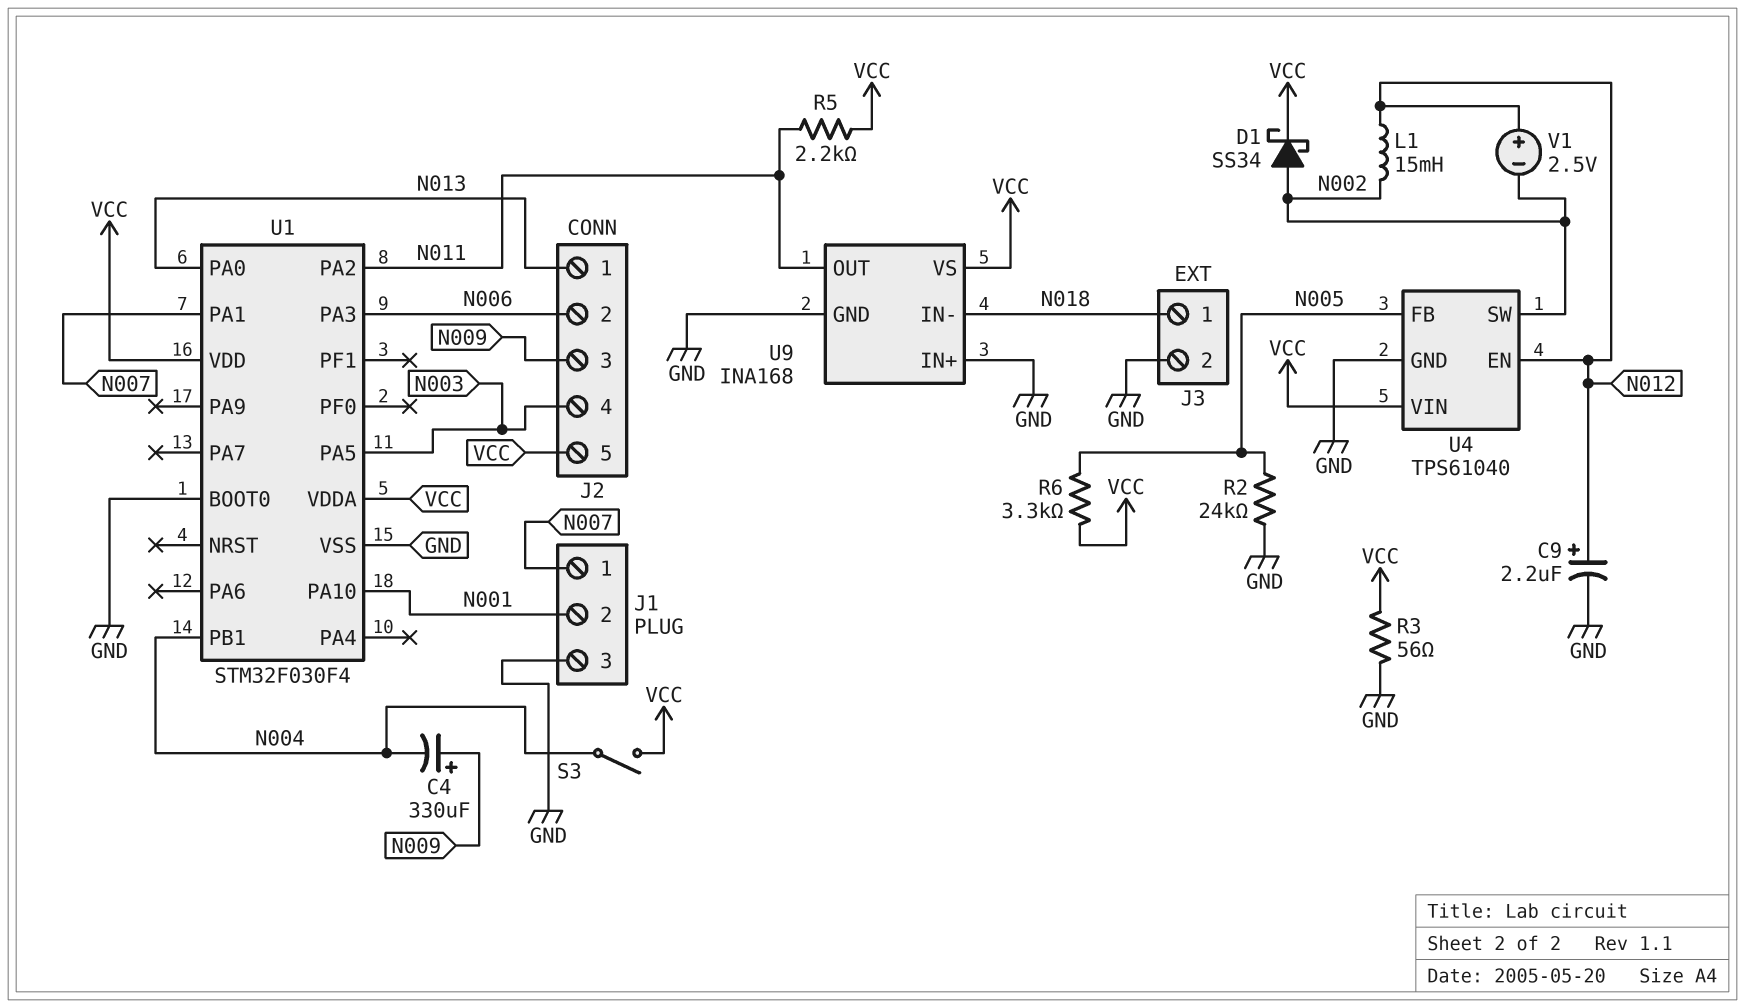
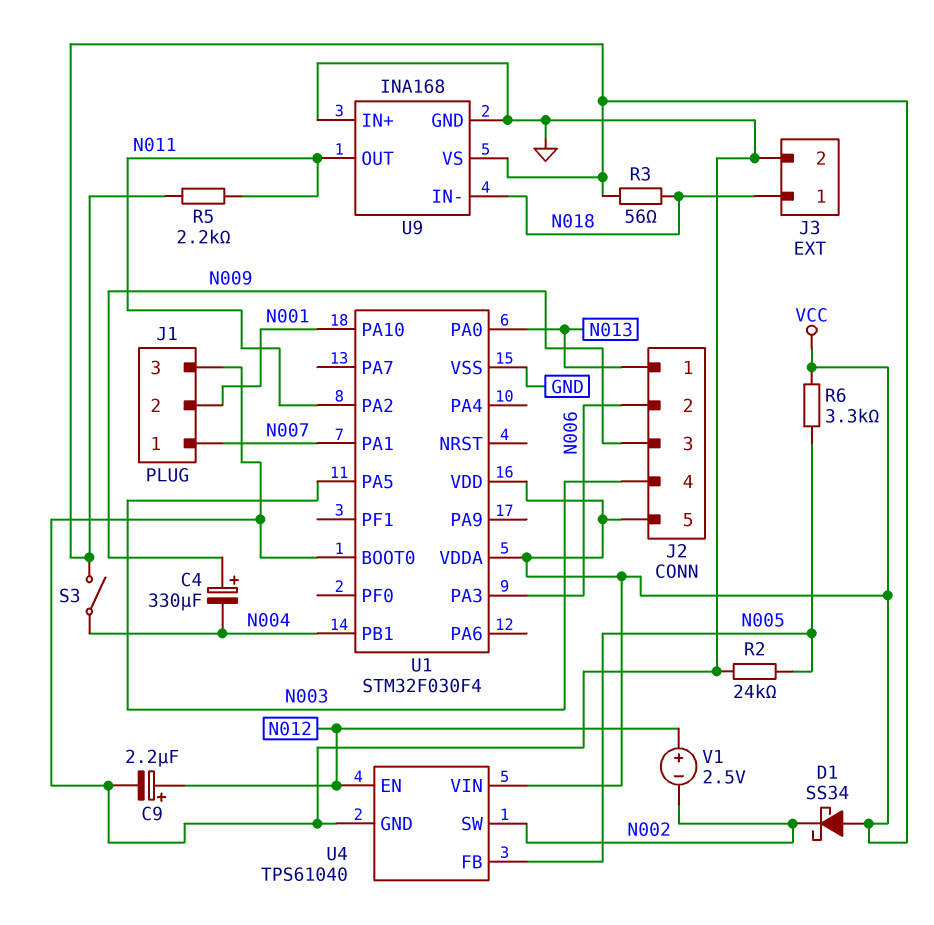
D1: schottky SS34 (A N002, K VCC) -> schottky SS34 (A VCC, K N002)
L1: 15mH (N002, N012) -> none
R3: 56 (GND, VCC) -> 56 (N018, VCC)

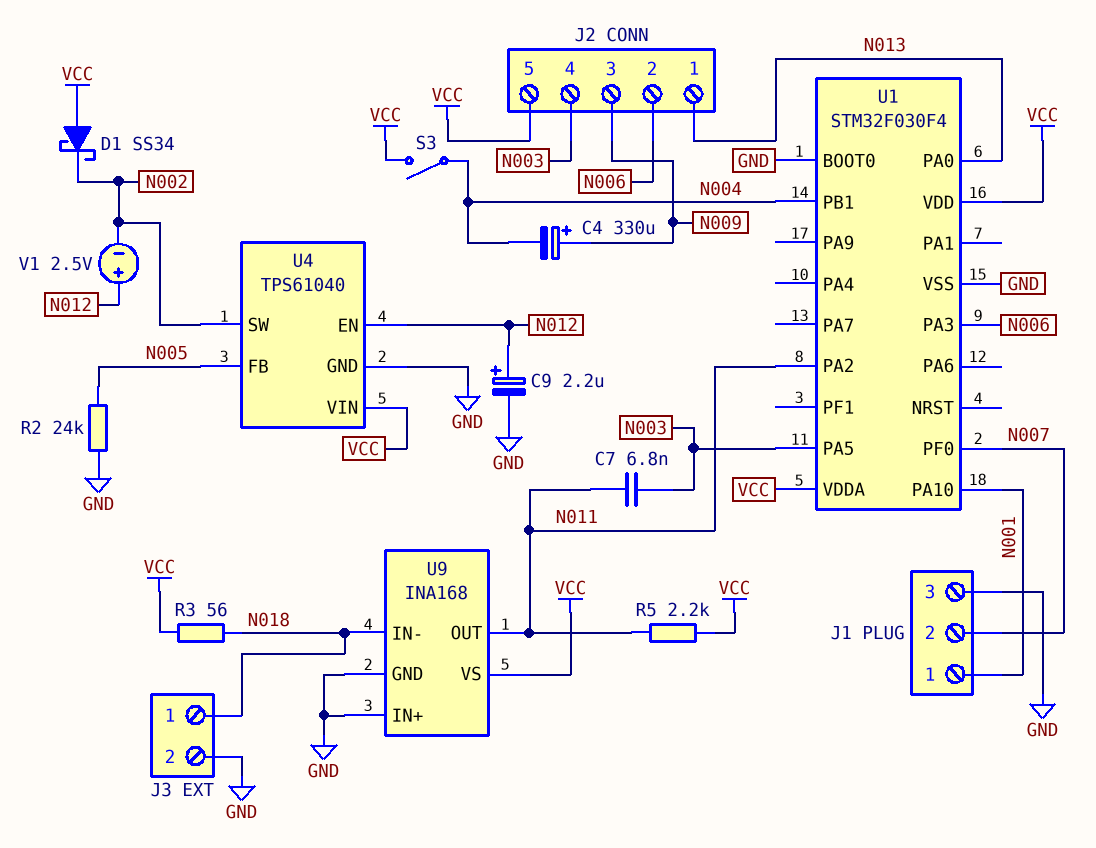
C7: none -> 6.8nF (N003, N011)
J1 pin 1: N007 -> N001
J1 pin 2: N001 -> N007
R6: 3.3k (N005, VCC) -> none
U1 pin PA1: N007 -> none
U1 pin PF0: none -> N007

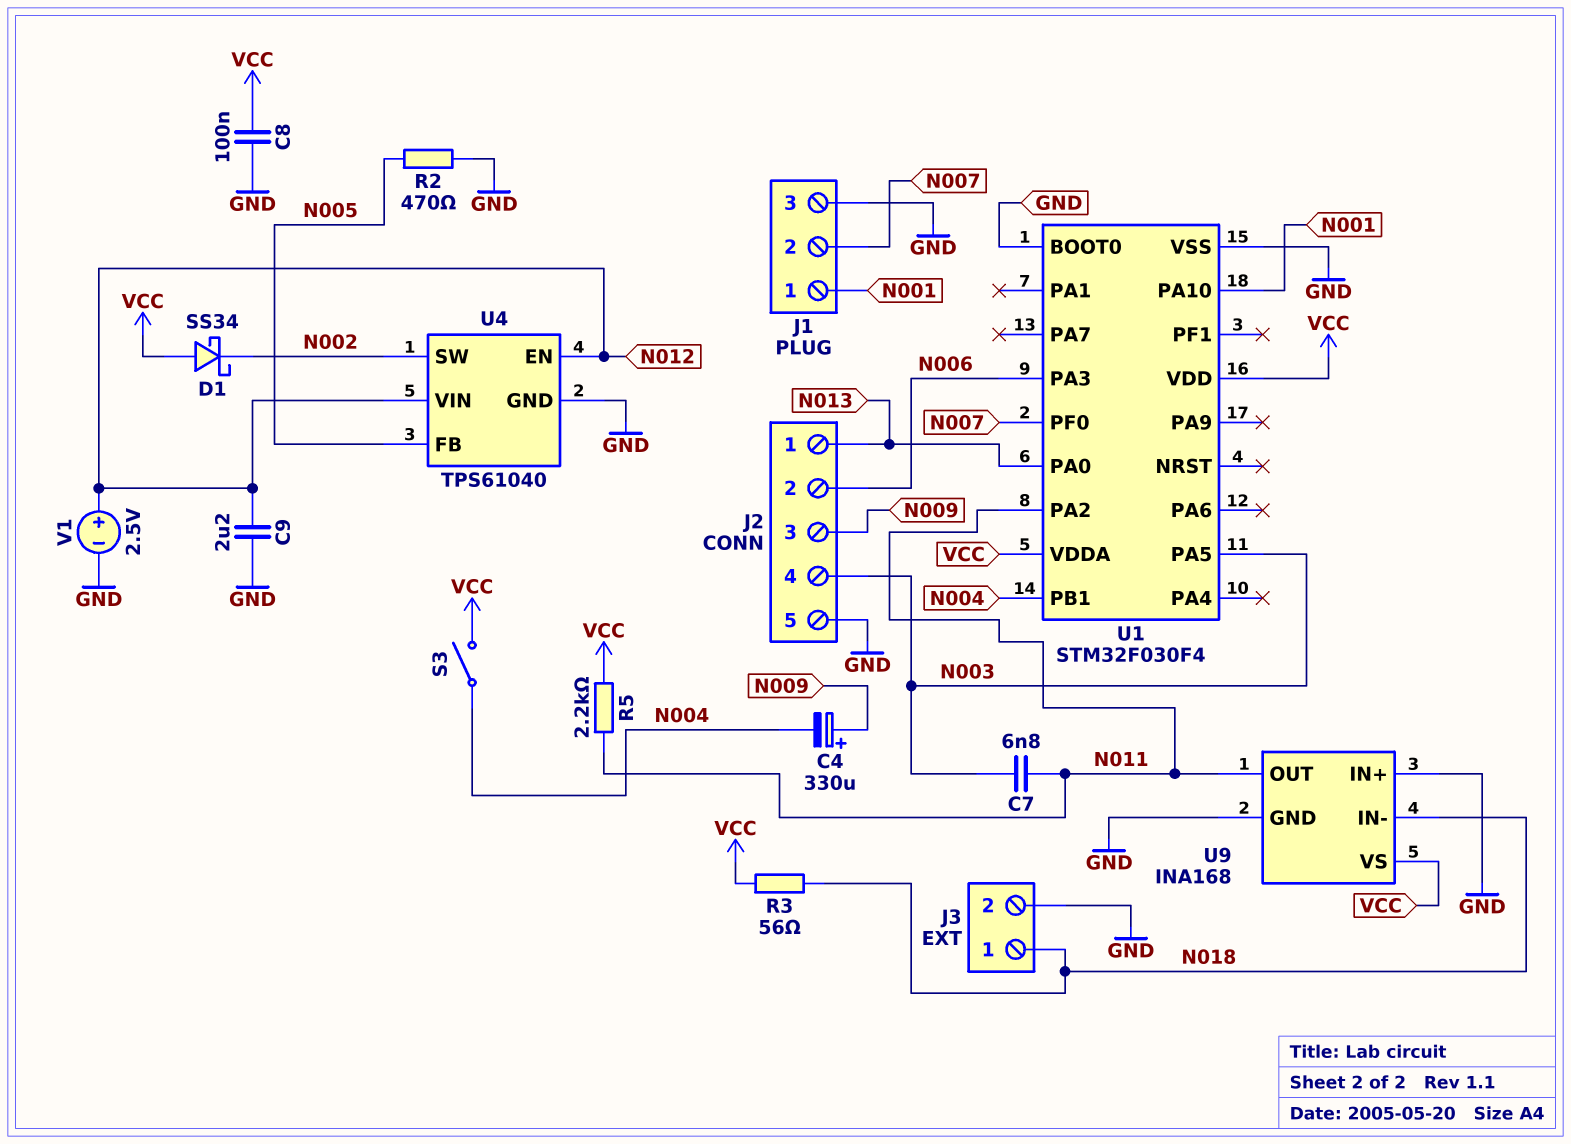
C8: none -> 100nF (GND, VCC)
C9: 2.2uF (plus N012, minus GND) -> 2.2uF (GND, N012)
J2 pin 5: VCC -> GND
R2: 24k (GND, N005) -> 470 (GND, N005)
U4 pin VIN: VCC -> N012
V1: 2.5V (plus N012, minus N002) -> 2.5V (plus N012, minus GND)

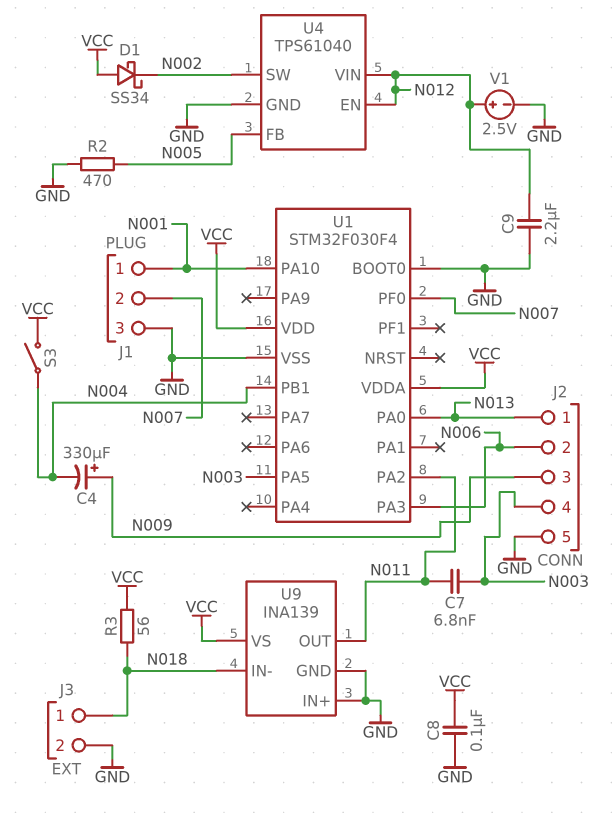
R5: 2.2k (N011, VCC) -> none
U9: INA168 -> INA139

